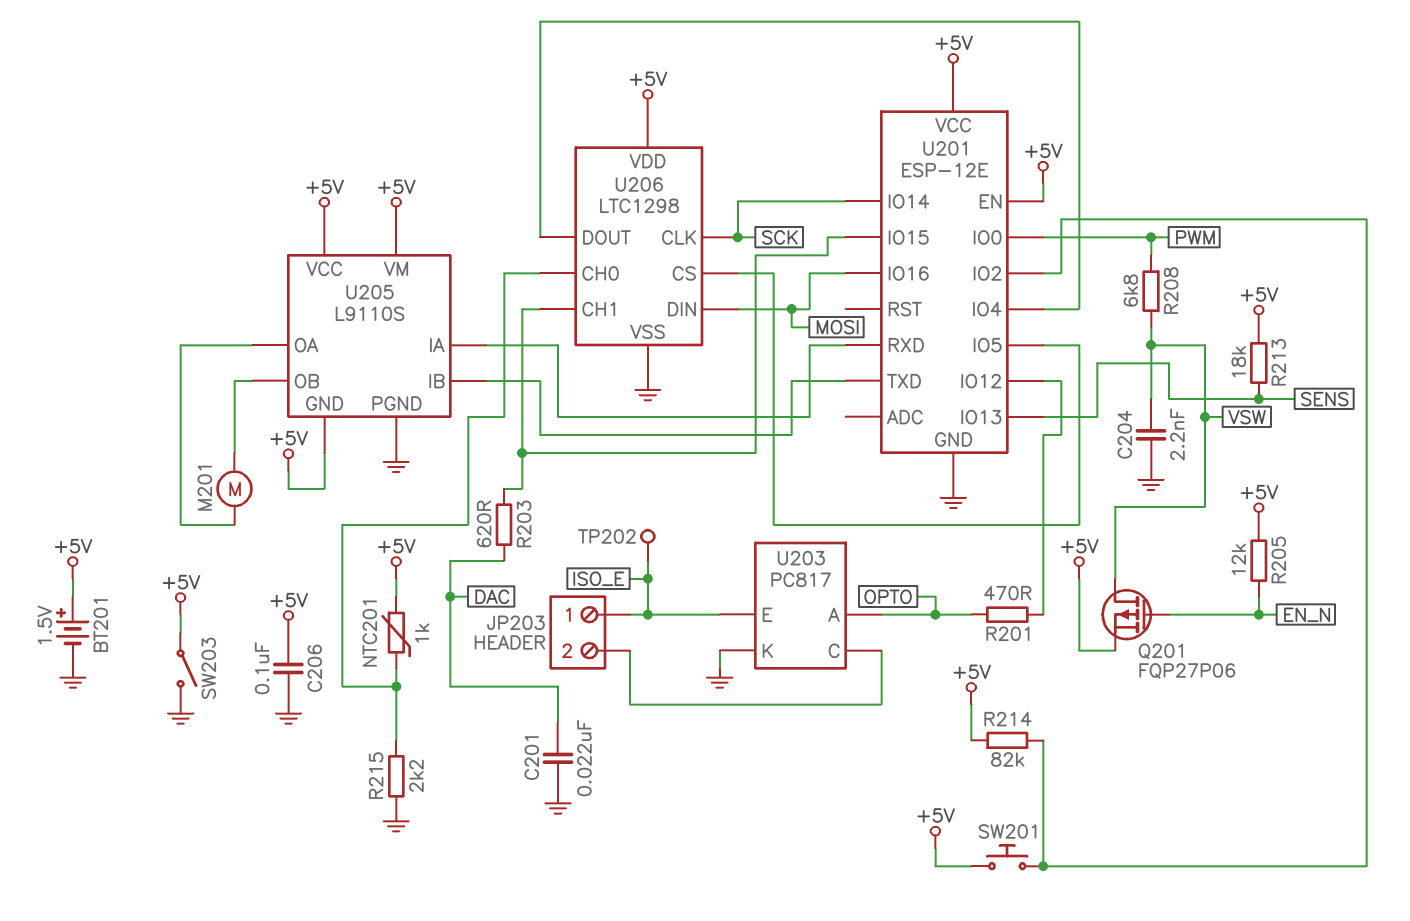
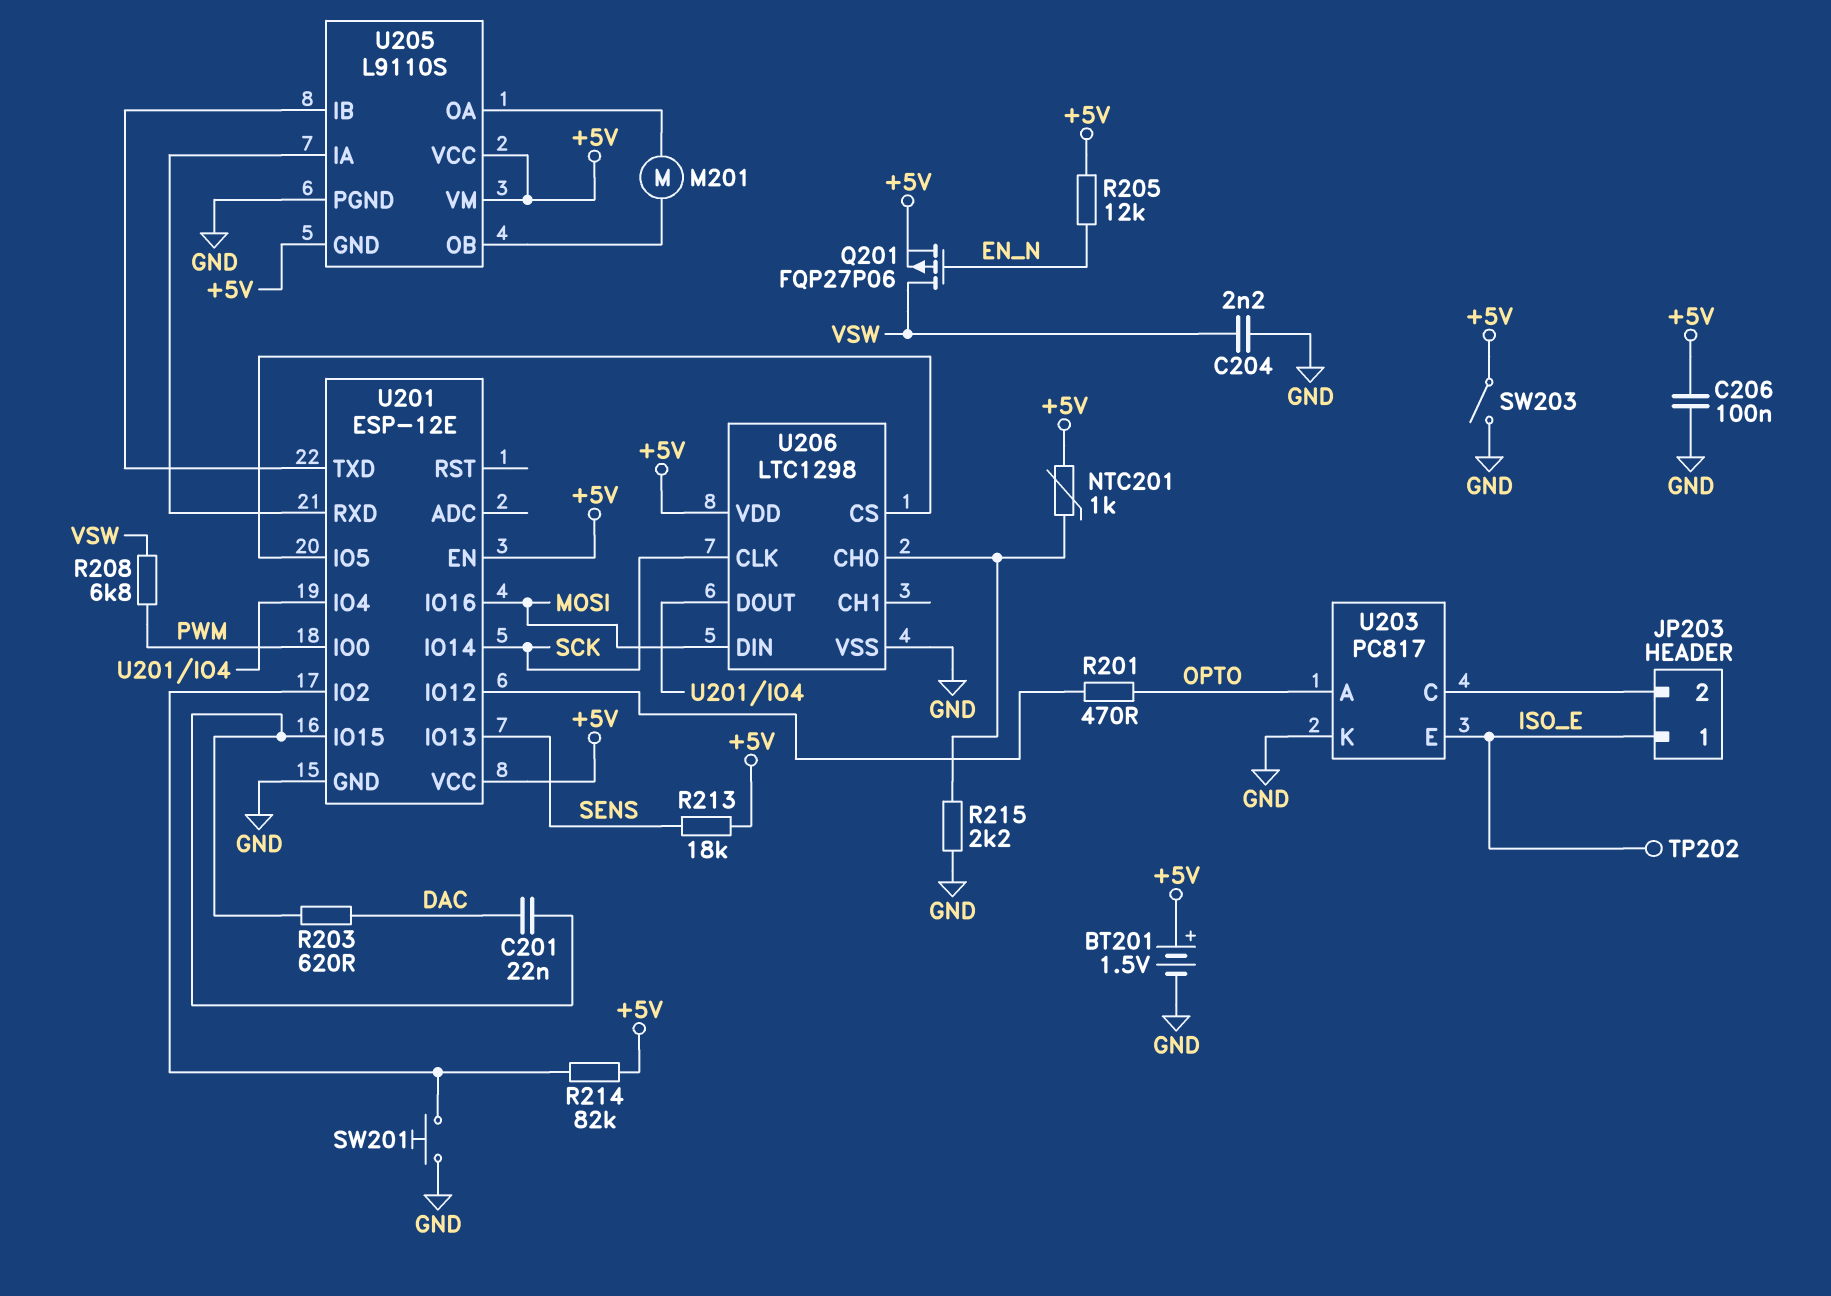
C201: 22nF (DAC, GND) -> 22nF (DAC, U201/IO15)
SW201: button (+5V, U201/IO2) -> button (GND, U201/IO2)
U206 pin CH1: U201/IO15 -> none

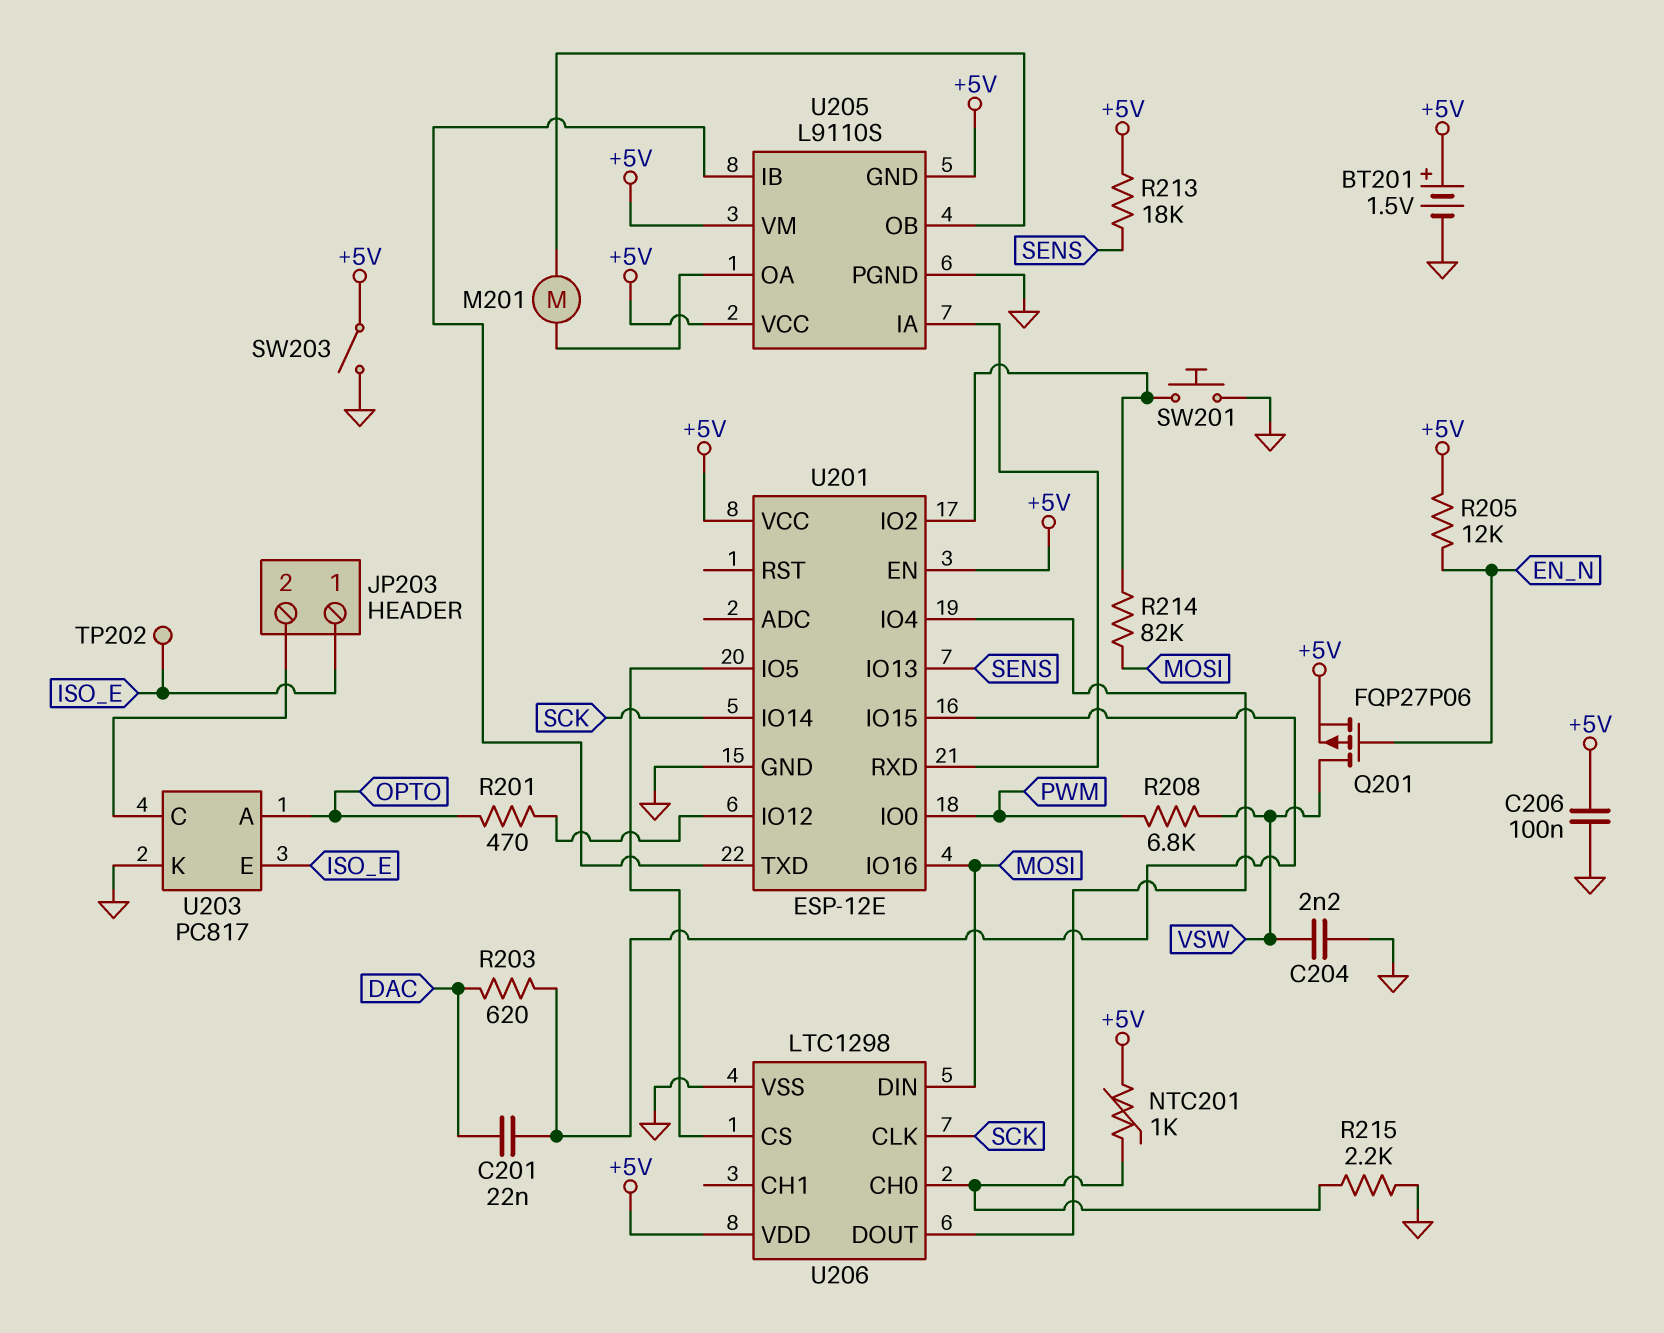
R214: 82k (+5V, U201/IO2) -> 82k (MOSI, U201/IO2)

